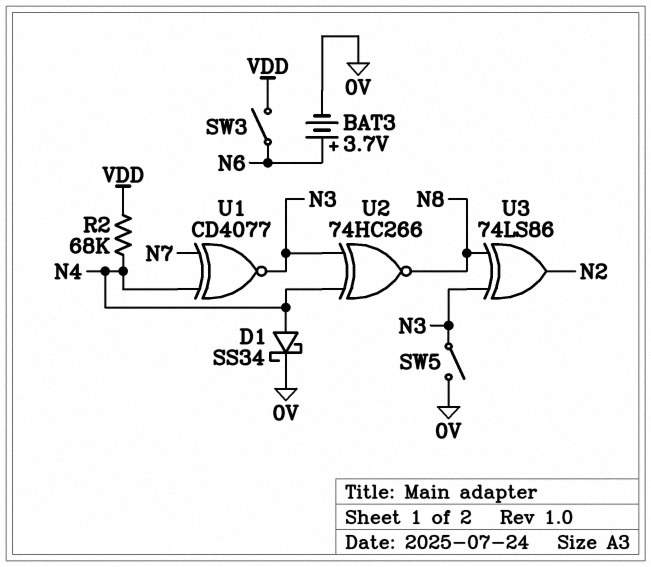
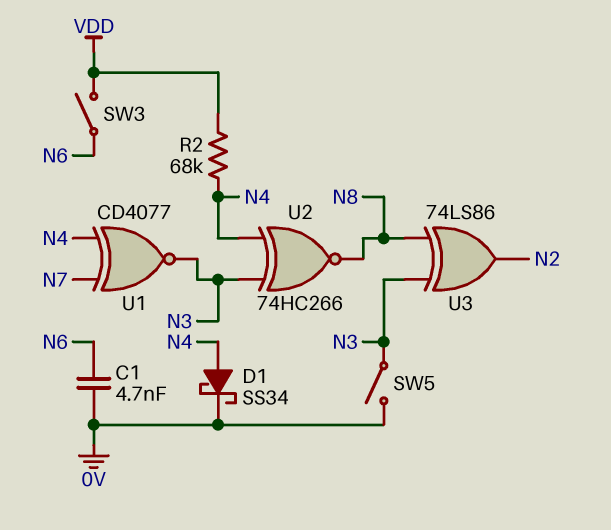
BAT3: 3.7V (plus N6, minus 0V) -> none
C1: none -> 4.7nF (0V, N6)

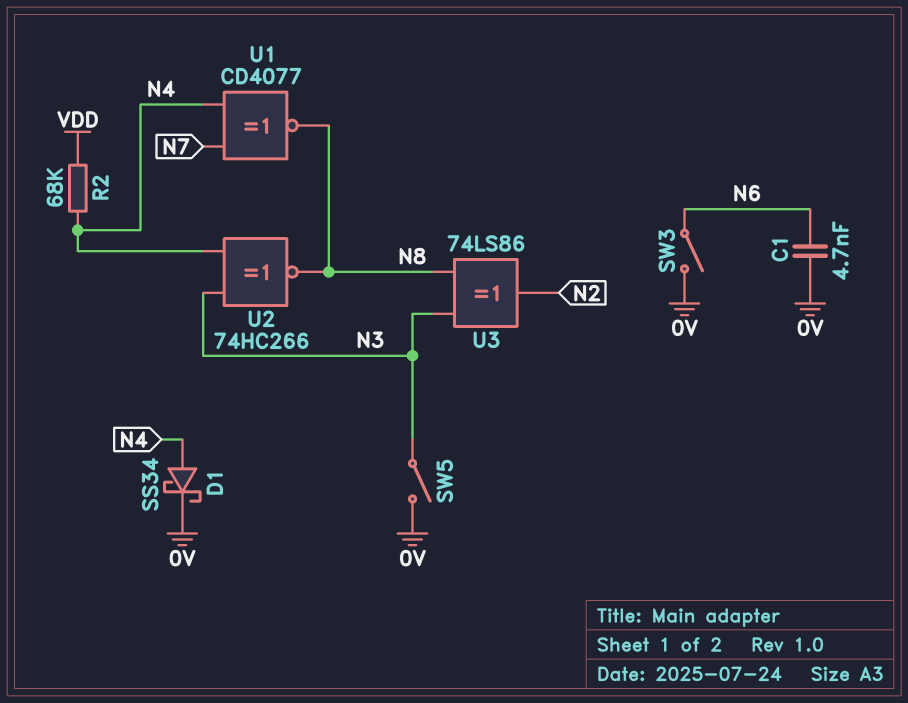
SW3: switch (N6, VDD) -> switch (0V, N6)
U1: XNOR CD4077 (in N4, in N7, out N3) -> XNOR CD4077 (in N4, in N7, out N8)

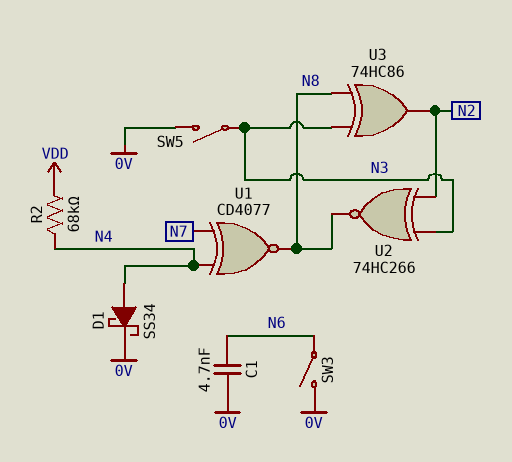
U2: XNOR 74HC266 (in N3, in N4, out N8) -> XNOR 74HC266 (in N2, in N3, out N8)
U3: XOR 74LS86 (in N3, in N8, out N2) -> XOR 74HC86 (in N3, in N8, out N2)

